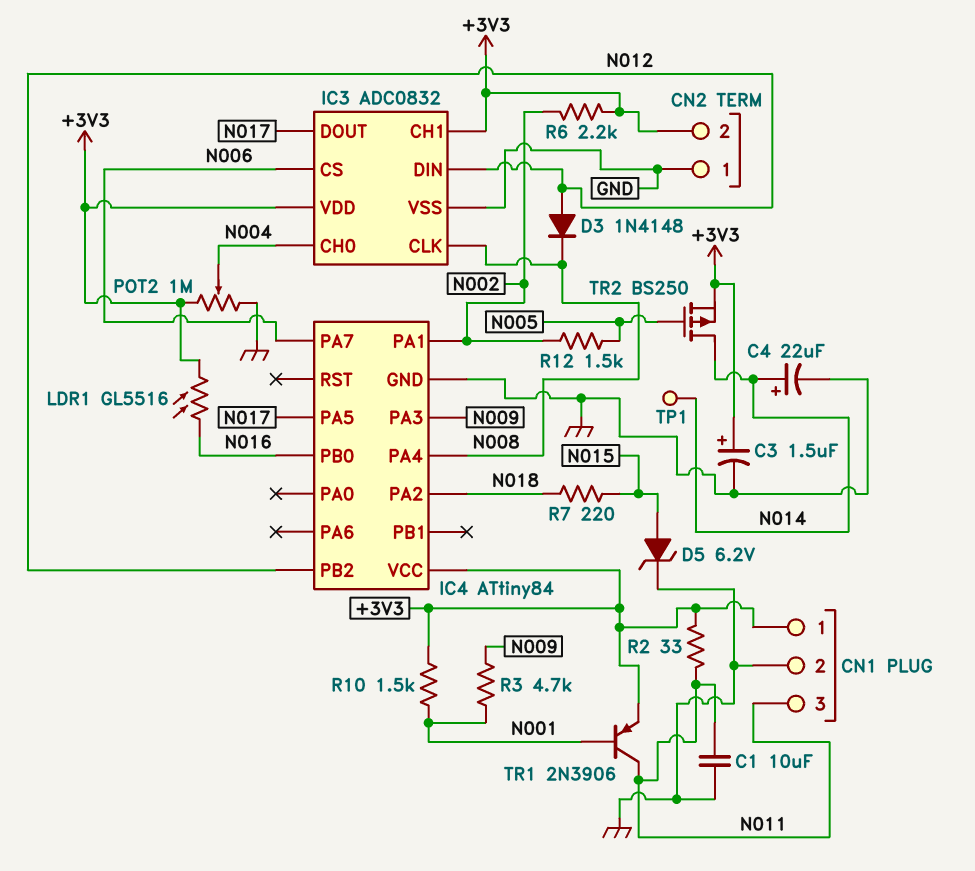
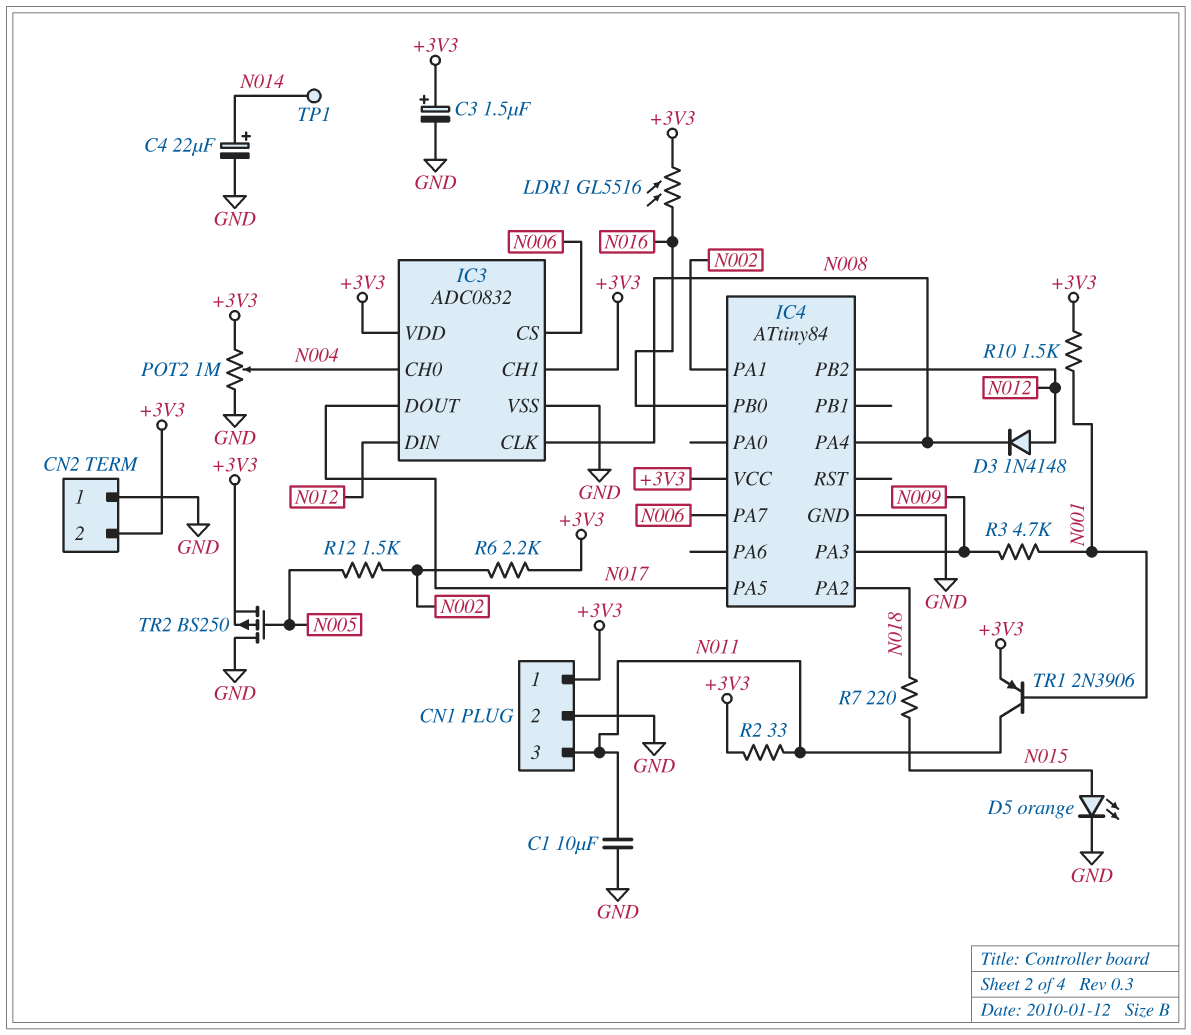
D5: zener 6.2V (A N015, K GND) -> LED orange (A N015, K GND)
TR2: PMOS BS250 (G N005, D N014, S +3V3) -> PMOS BS250 (G N005, D GND, S +3V3)

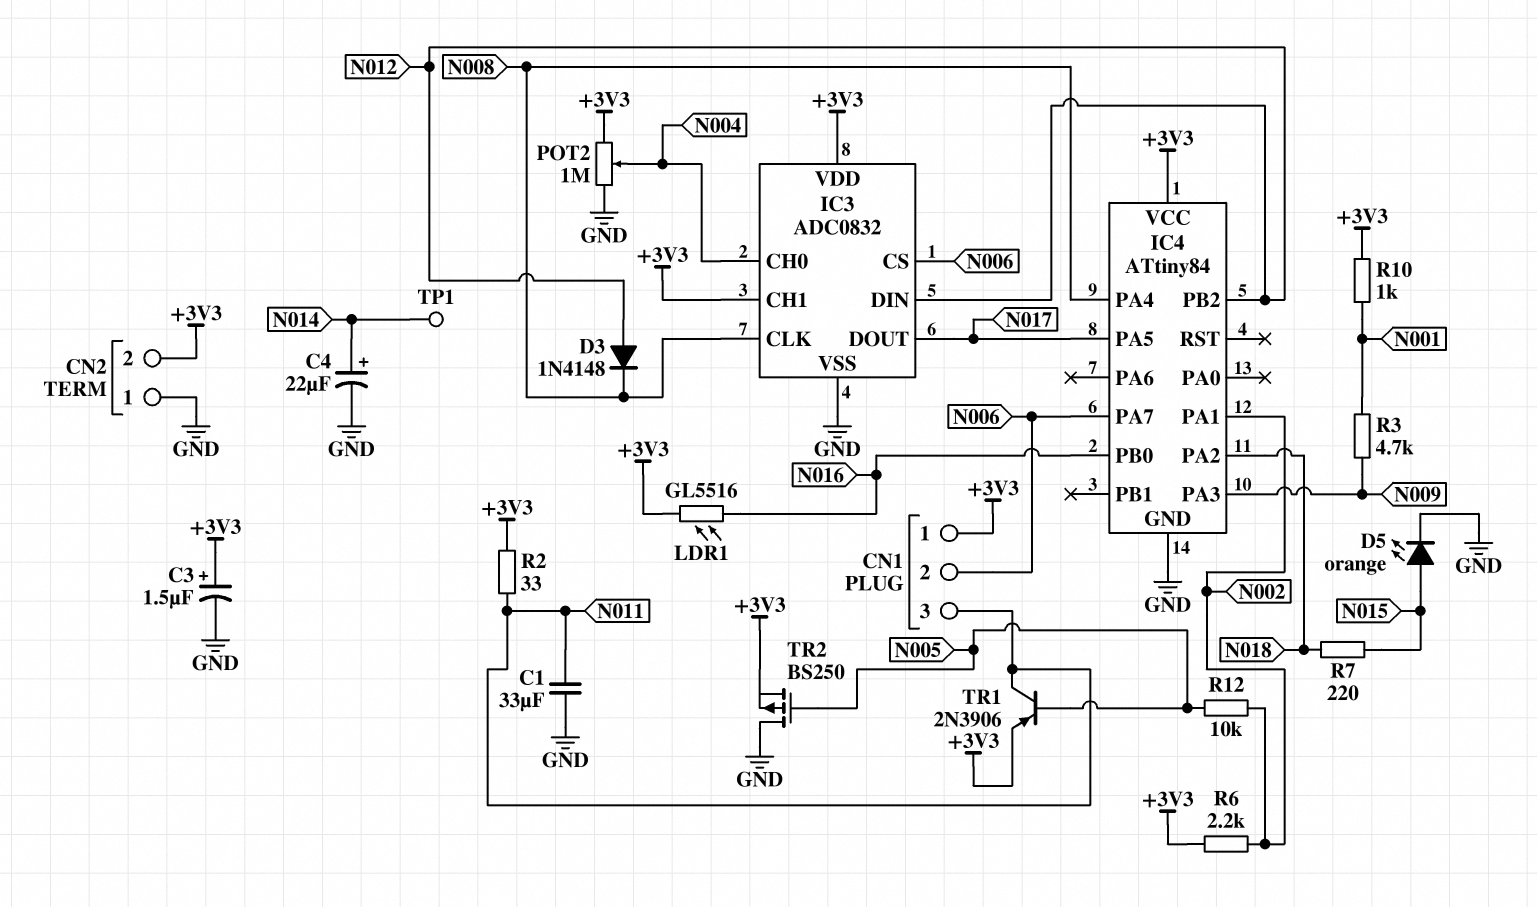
C1: 10uF (GND, N011) -> 33uF (GND, N011)
CN1 pin 2: GND -> N006
R10: 1.5k (+3V3, N001) -> 1k (+3V3, N001)
R12: 1.5k (N002, N005) -> 10k (N002, N005)
TR1: PNP 2N3906 (B N001, C N011, E +3V3) -> PNP 2N3906 (B N005, C N011, E +3V3)

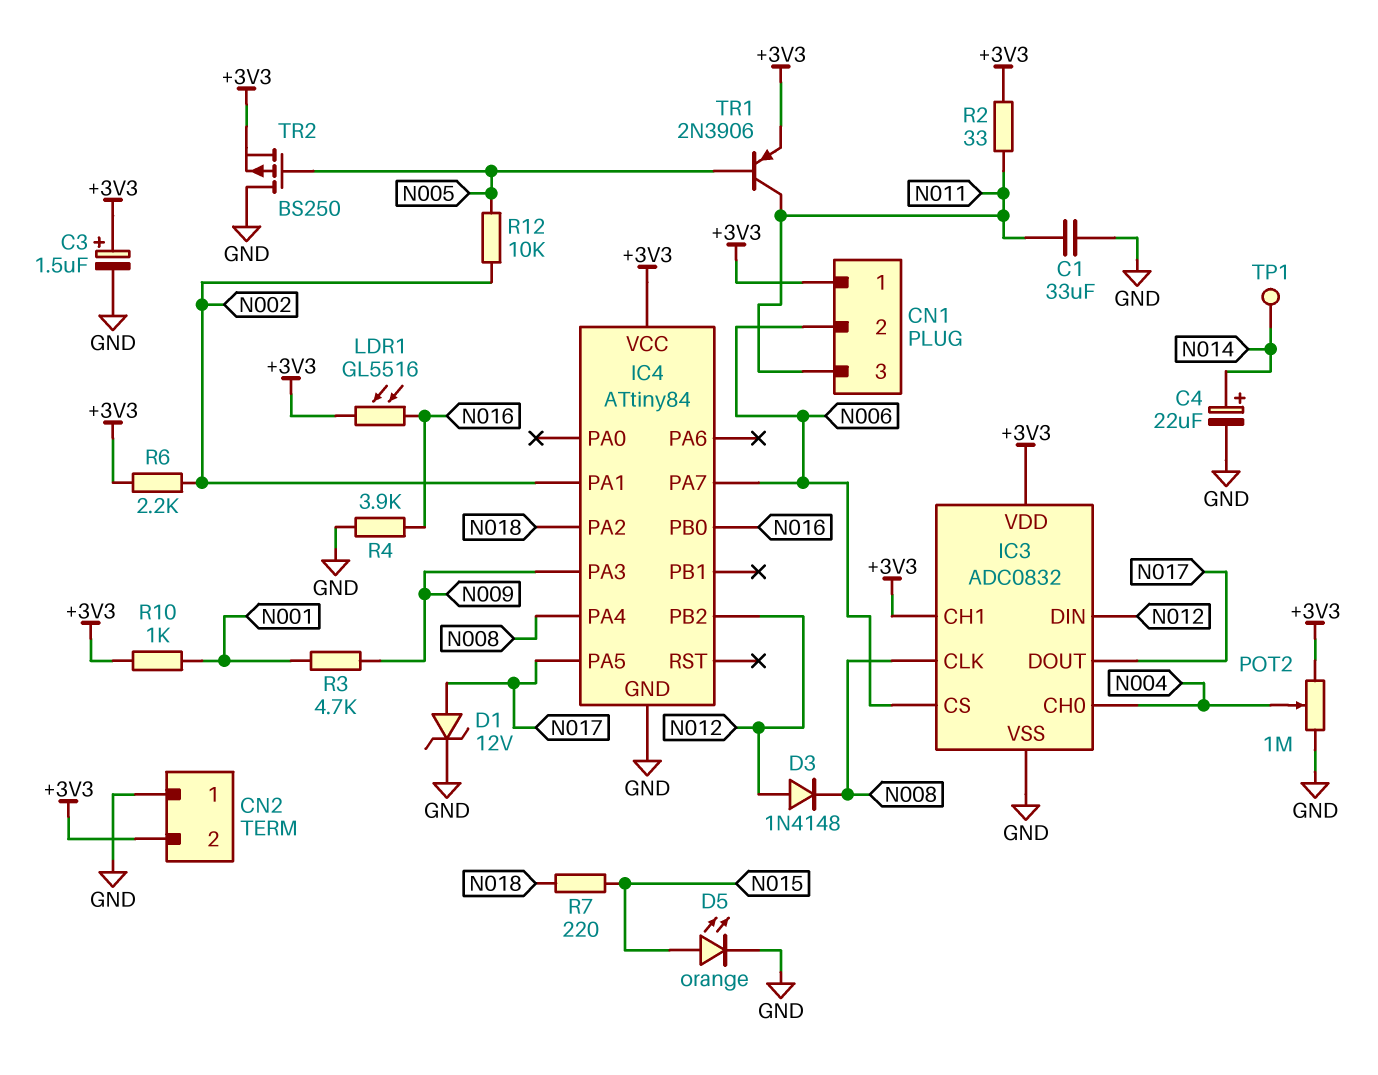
D1: none -> zener 12V (A N017, K GND)
R4: none -> 3.9k (GND, N016)

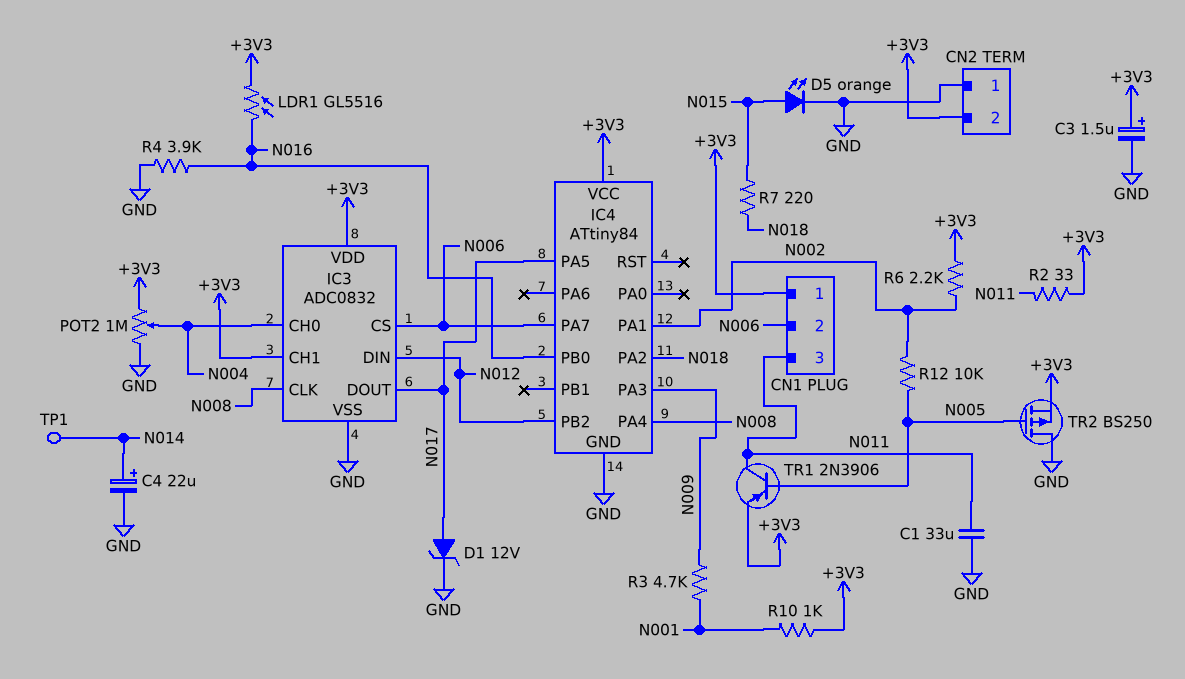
D3: diode 1N4148 (A N012, K N008) -> none

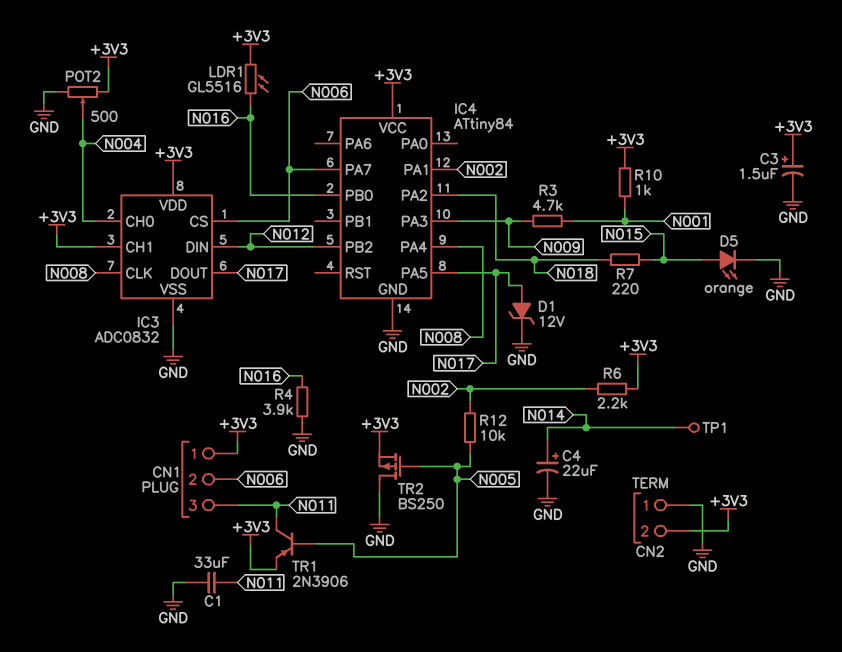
POT2: 1M (+3V3, GND, wiper N004) -> 500 (+3V3, GND, wiper N004)
R2: 33 (+3V3, N011) -> none

